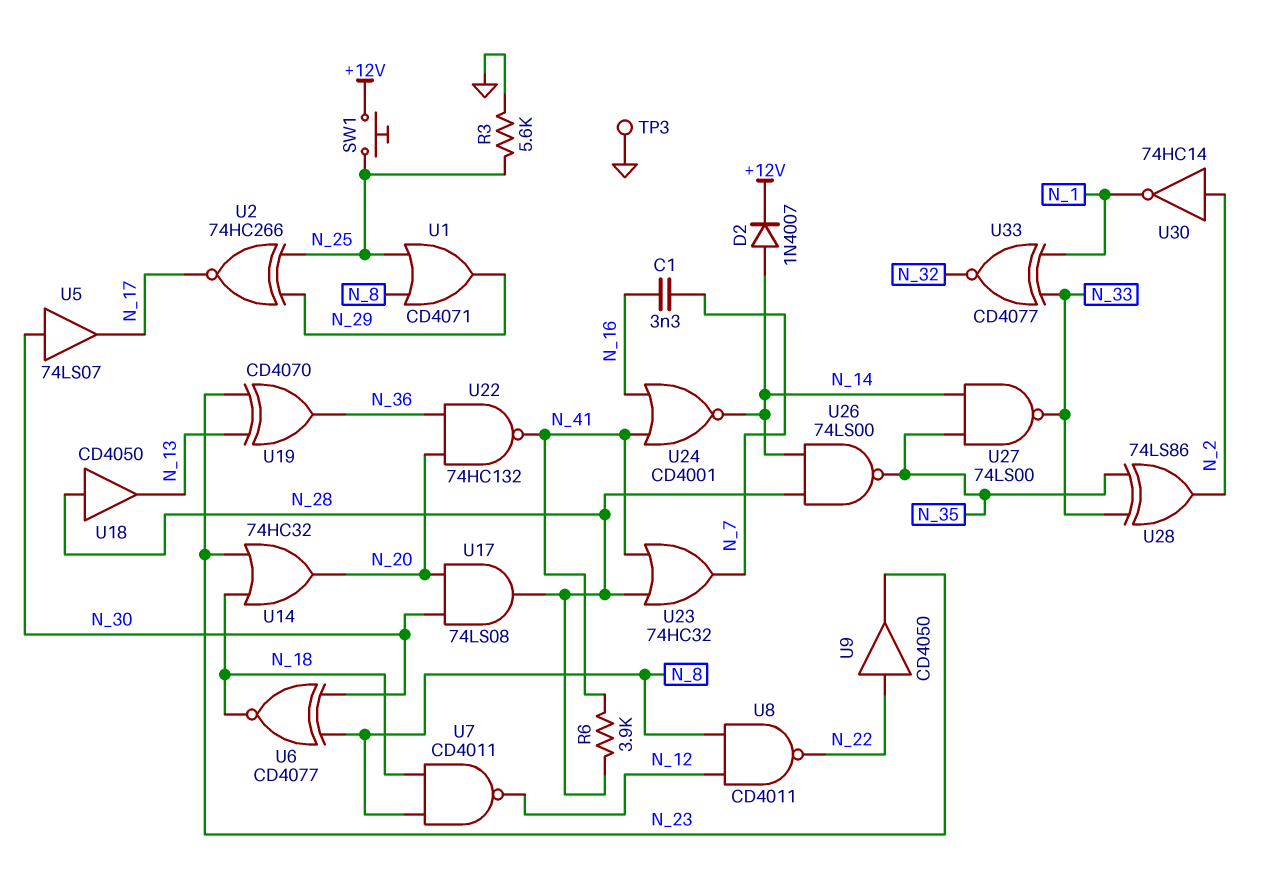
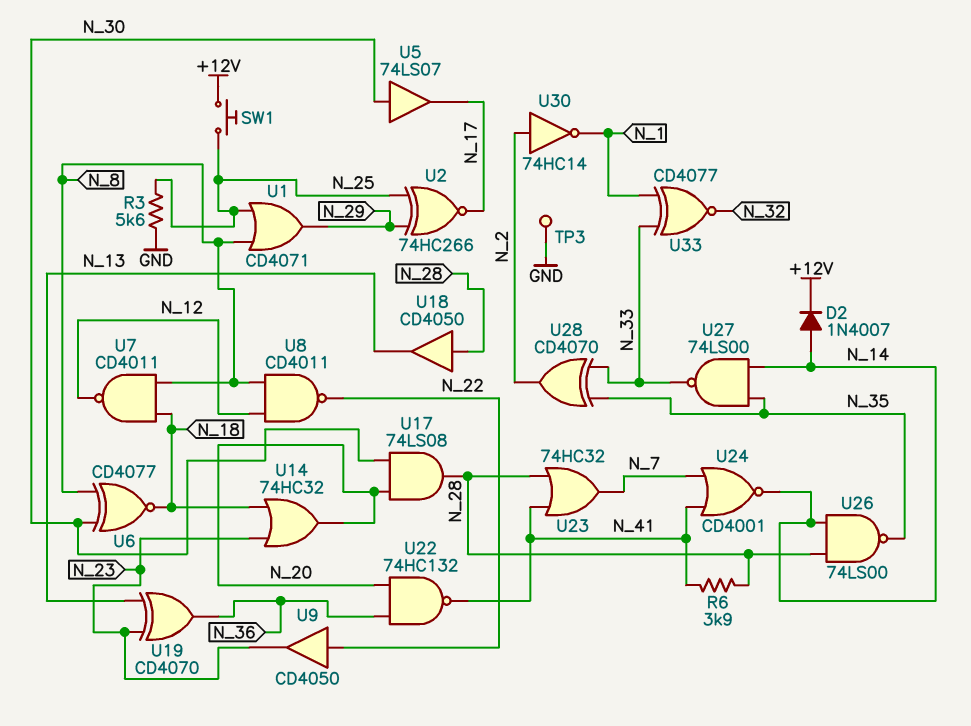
C1: 3.3nF (N_7, N_16) -> none
U24: NOR CD4001 (in N_16, in N_41, out N_14) -> NOR CD4001 (in N_7, in N_41, out N_14)
U28: XOR 74LS86 (in N_33, in N_35, out N_2) -> XOR CD4070 (in N_33, in N_35, out N_2)

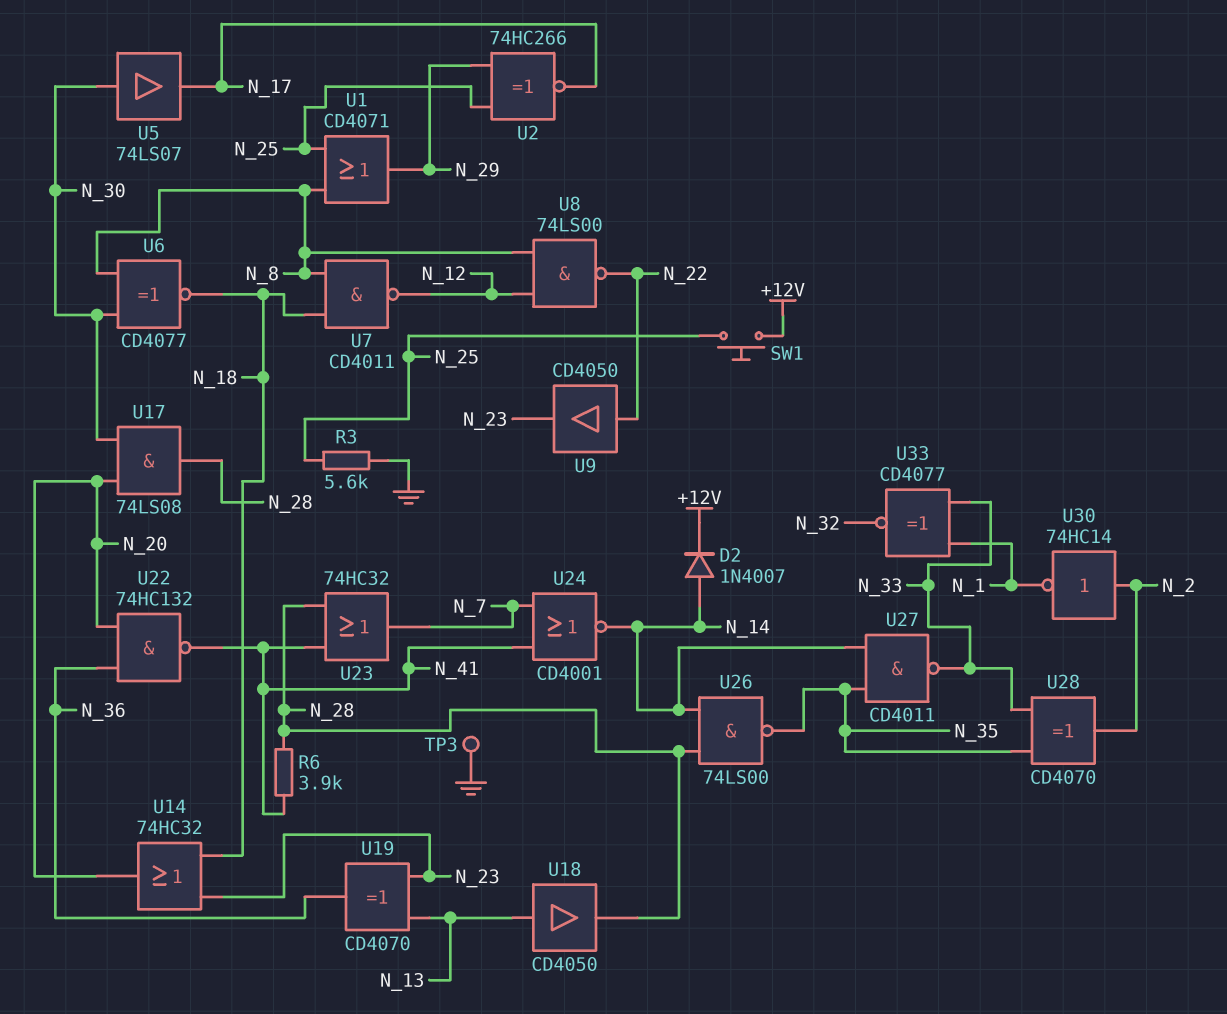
U8: NAND CD4011 (in N_8, in N_12, out N_22) -> NAND 74LS00 (in N_8, in N_12, out N_22)
U18: buffer CD4050 (in N_28, out N_13) -> buffer CD4050 (in N_13, out N_28)
U27: NAND 74LS00 (in N_14, in N_35, out N_33) -> NAND CD4011 (in N_14, in N_35, out N_33)

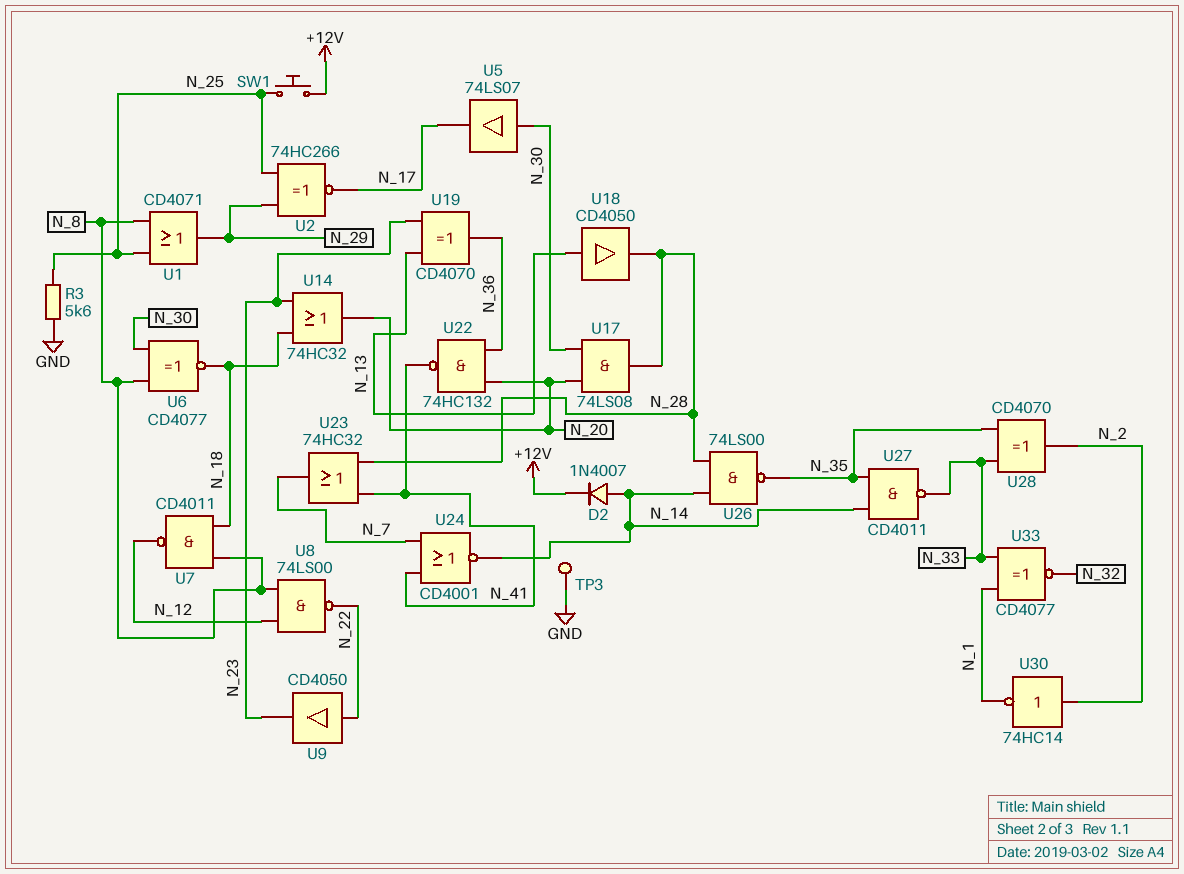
R6: 3.9k (N_28, N_41) -> none

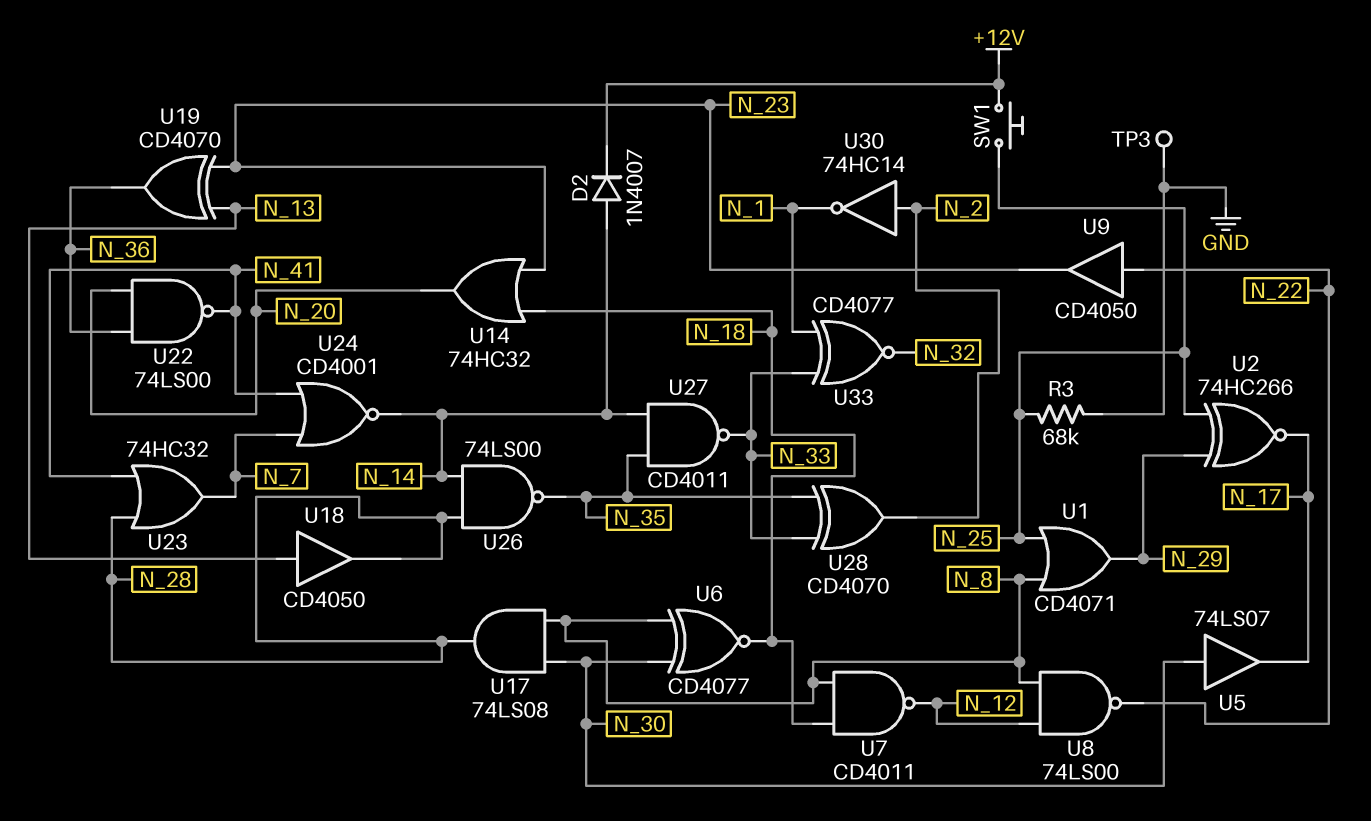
R3: 5.6k (GND, N_25) -> 68k (GND, N_25)
U17: AND 74LS08 (in N_20, in N_30, out N_28) -> AND 74LS08 (in N_8, in N_30, out N_28)
U22: NAND 74HC132 (in N_20, in N_36, out N_41) -> NAND 74LS00 (in N_20, in N_36, out N_41)

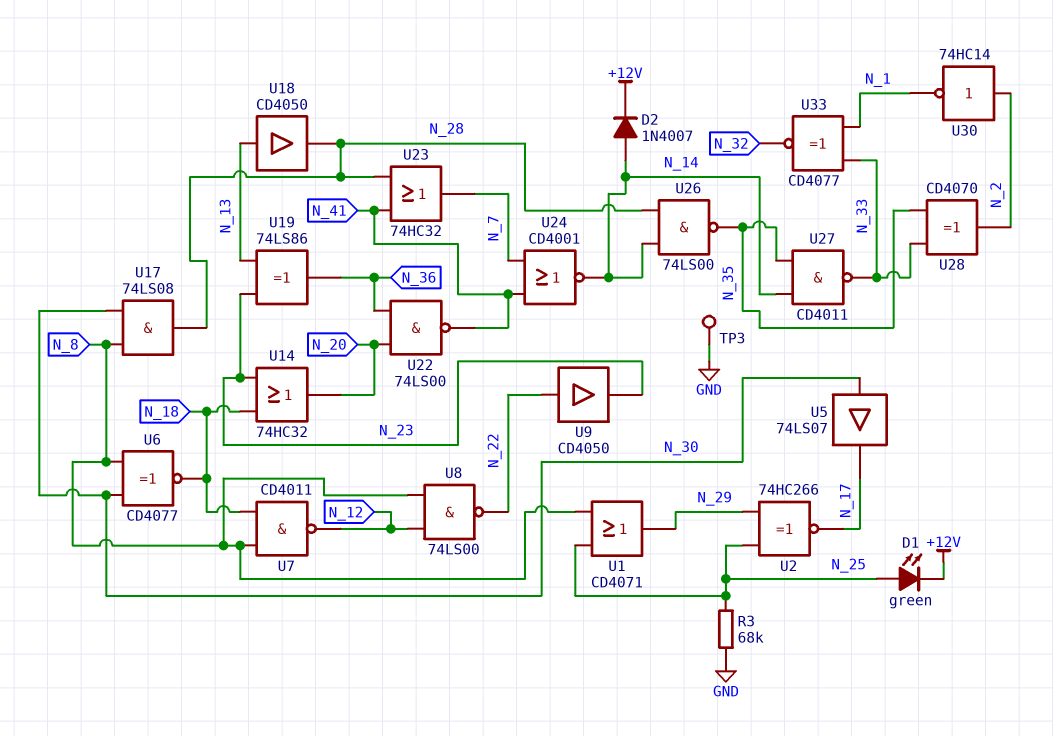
D1: none -> LED green (A N_25, K +12V)
SW1: button (+12V, N_25) -> none
U19: XOR CD4070 (in N_13, in N_23, out N_36) -> XOR 74LS86 (in N_13, in N_23, out N_36)

